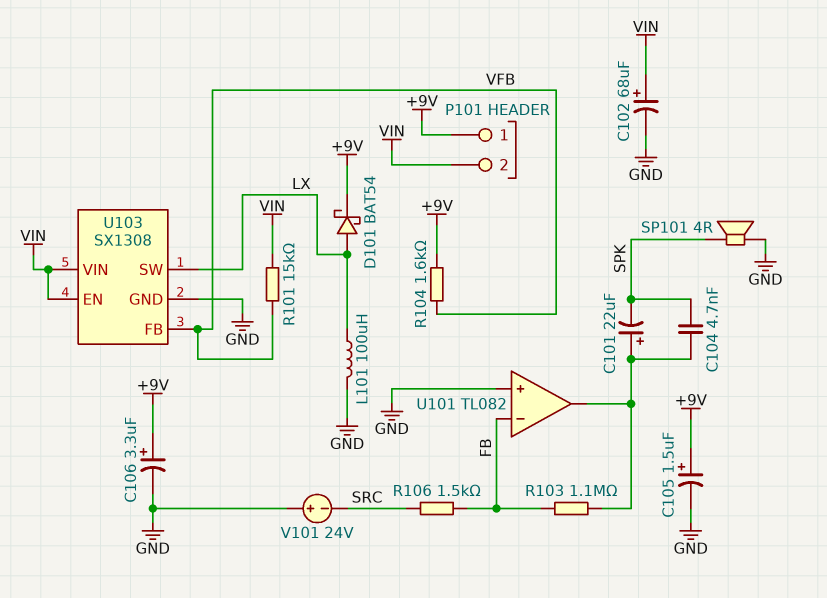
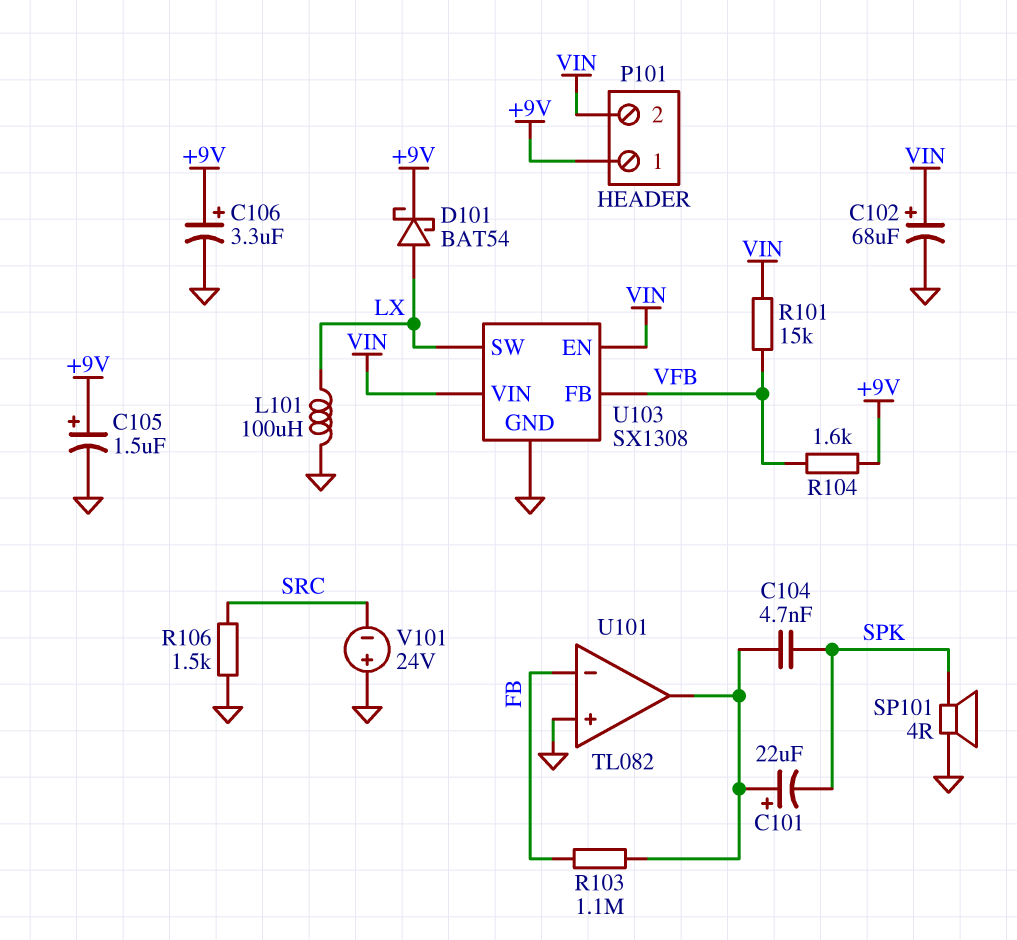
R106: 1.5k (FB, SRC) -> 1.5k (GND, SRC)

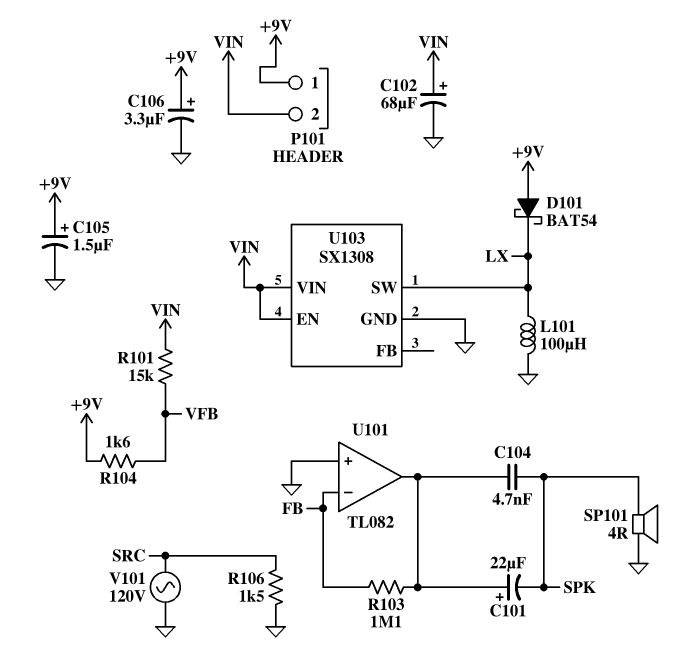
D101: schottky BAT54 (A LX, K +9V) -> schottky BAT54 (A +9V, K LX)
U103 pin FB: VFB -> none
V101: 24V (plus GND, minus SRC) -> AC 120V (GND, SRC)

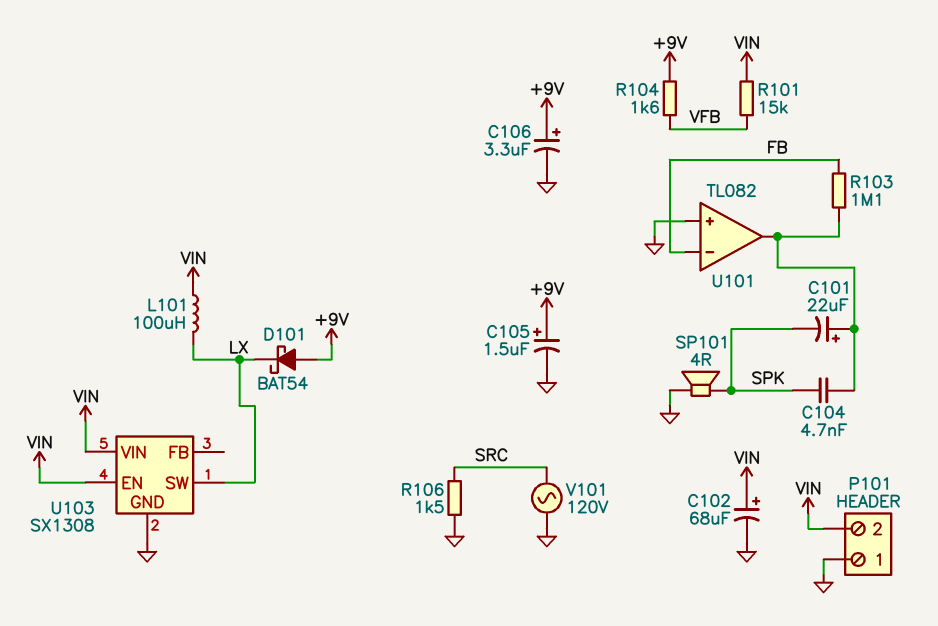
L101: 100uH (GND, LX) -> 100uH (LX, VIN)
P101 pin 1: +9V -> GND

